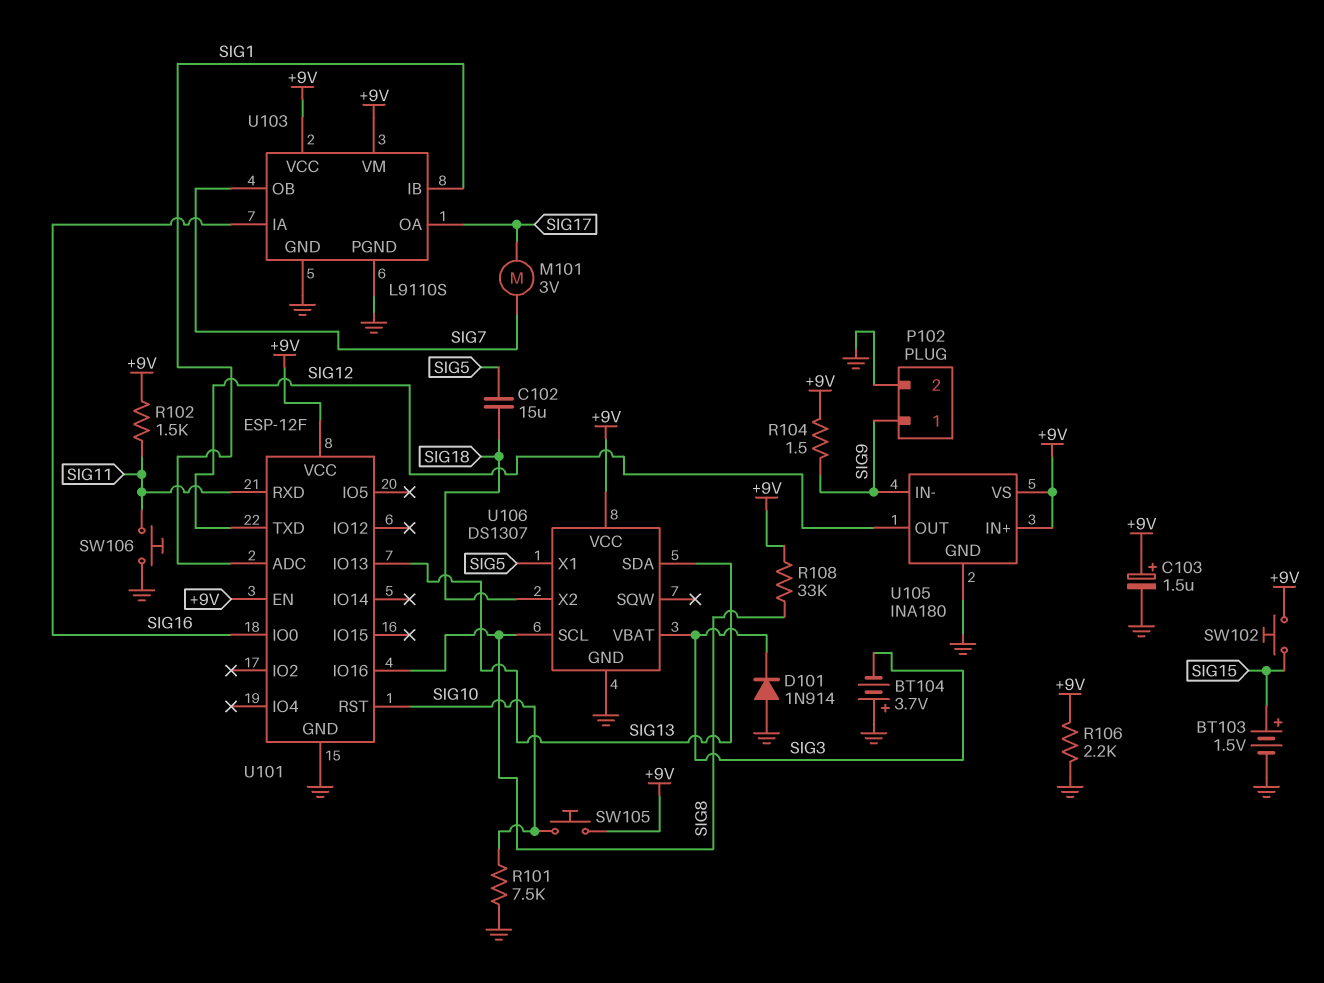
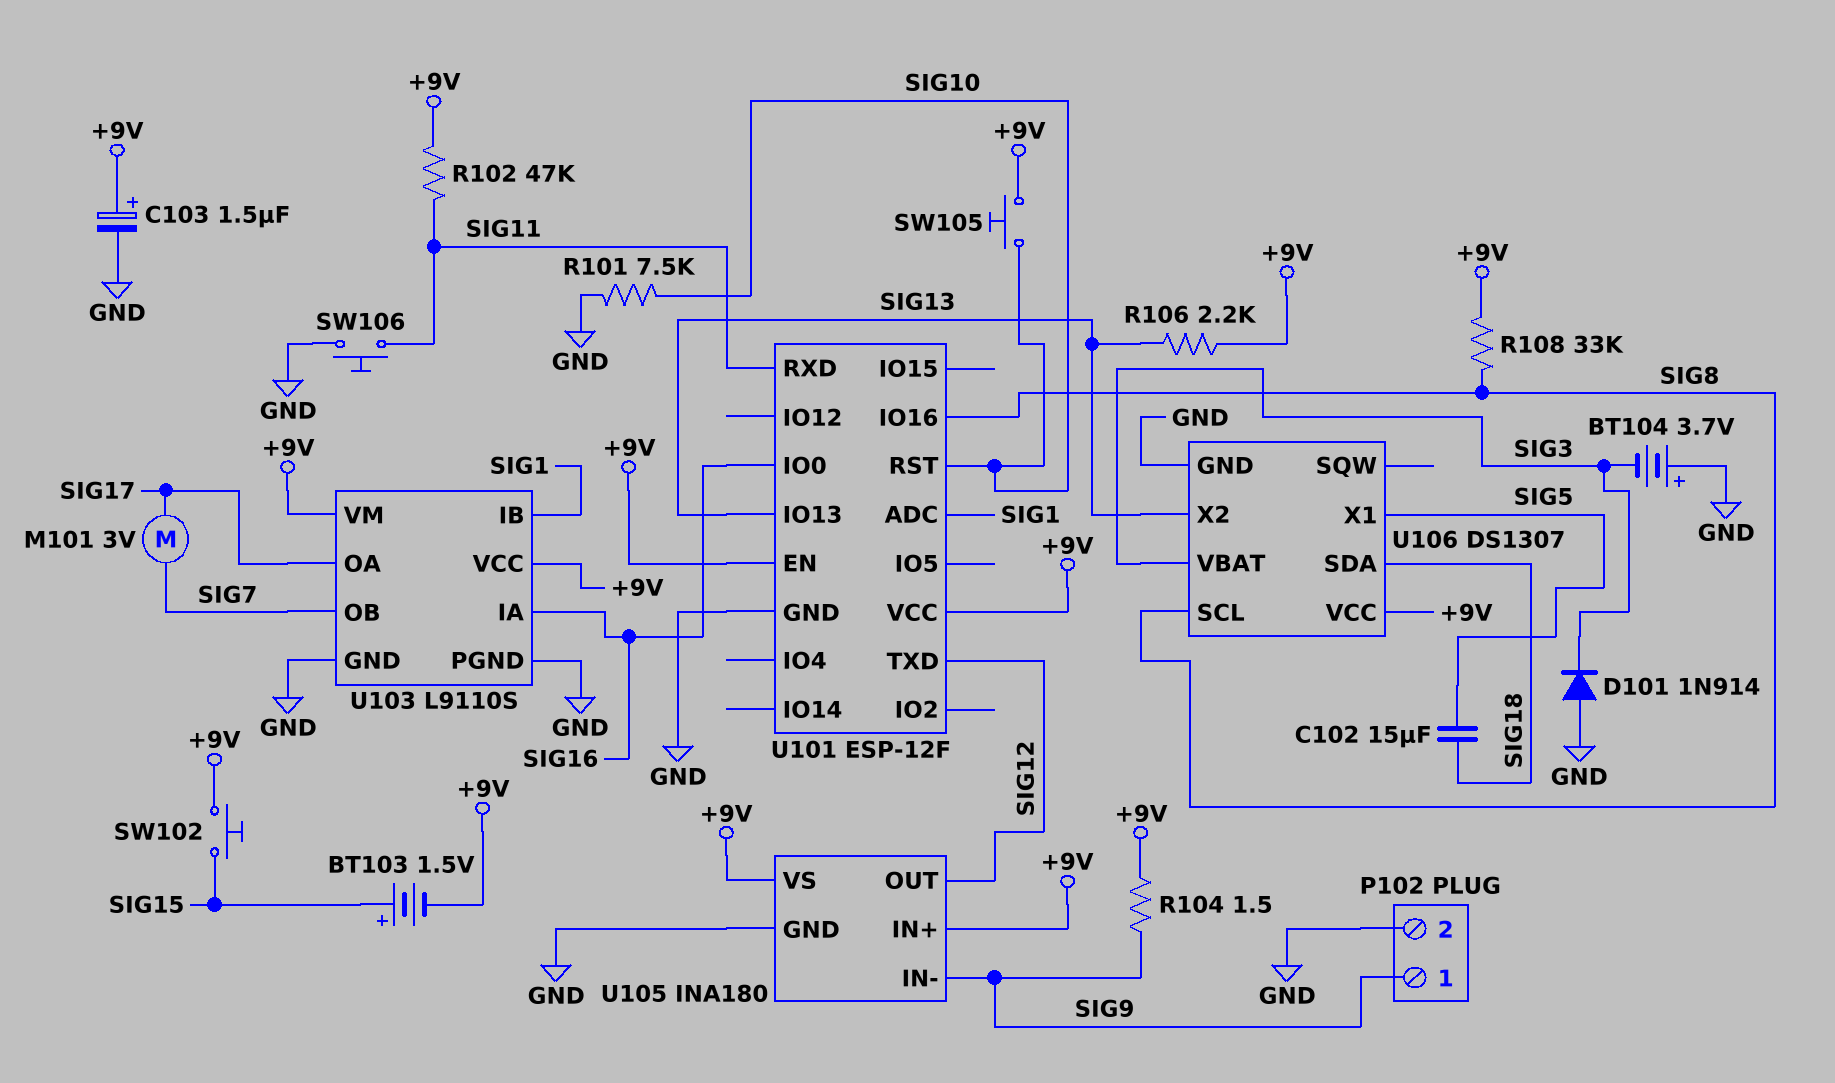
BT103: 1.5V (plus SIG15, minus GND) -> 1.5V (plus SIG15, minus +9V)
R102: 1.5k (+9V, SIG11) -> 47k (+9V, SIG11)
R106: 2.2k (+9V, GND) -> 2.2k (+9V, SIG13)
U106 pin SDA: SIG13 -> SIG18
U106 pin X2: SIG18 -> SIG13

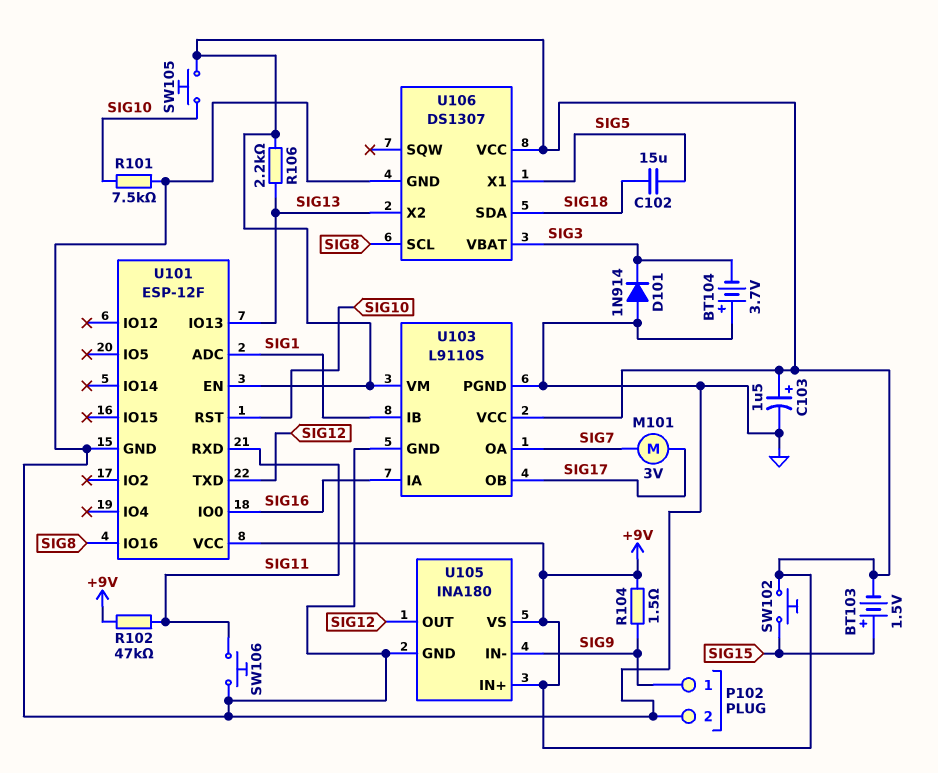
R108: 33k (+9V, SIG8) -> none
U103 pin OA: SIG17 -> SIG7
U103 pin OB: SIG7 -> SIG17

